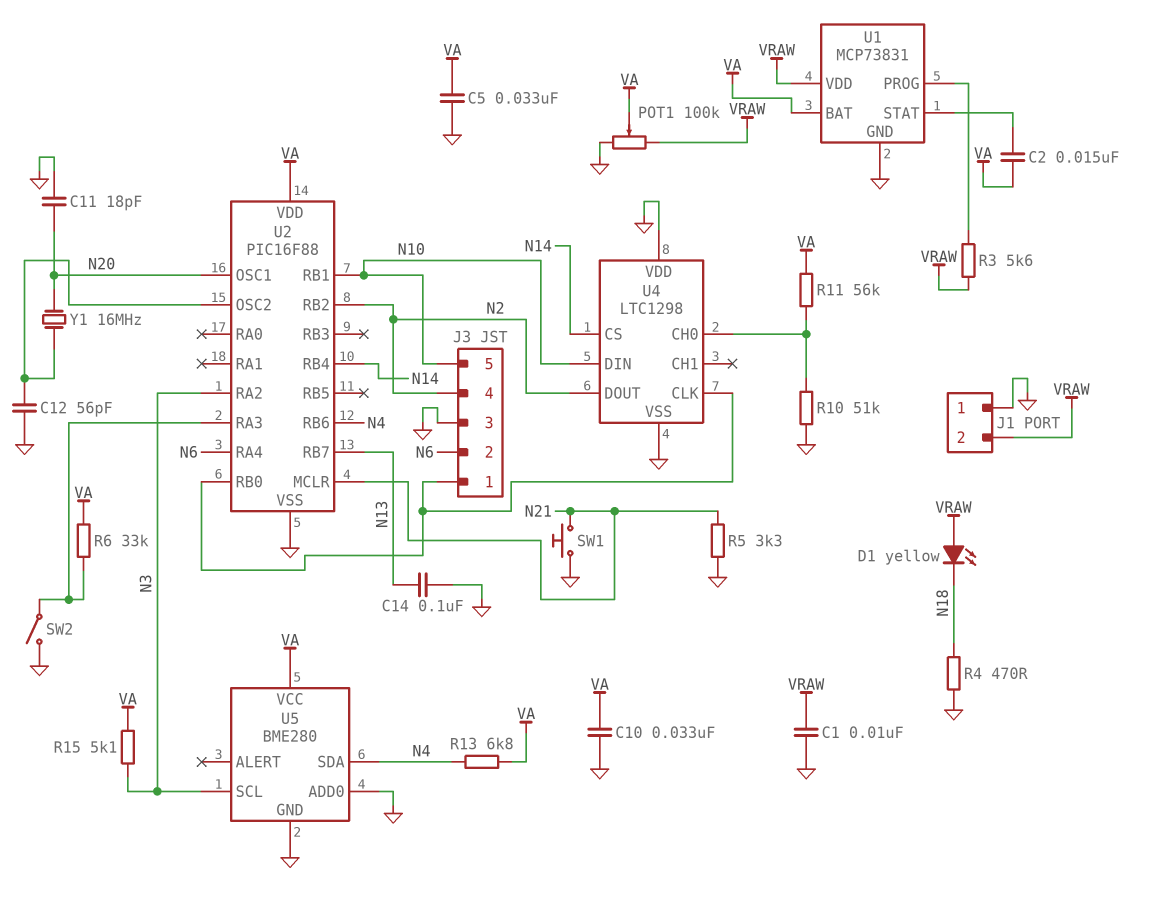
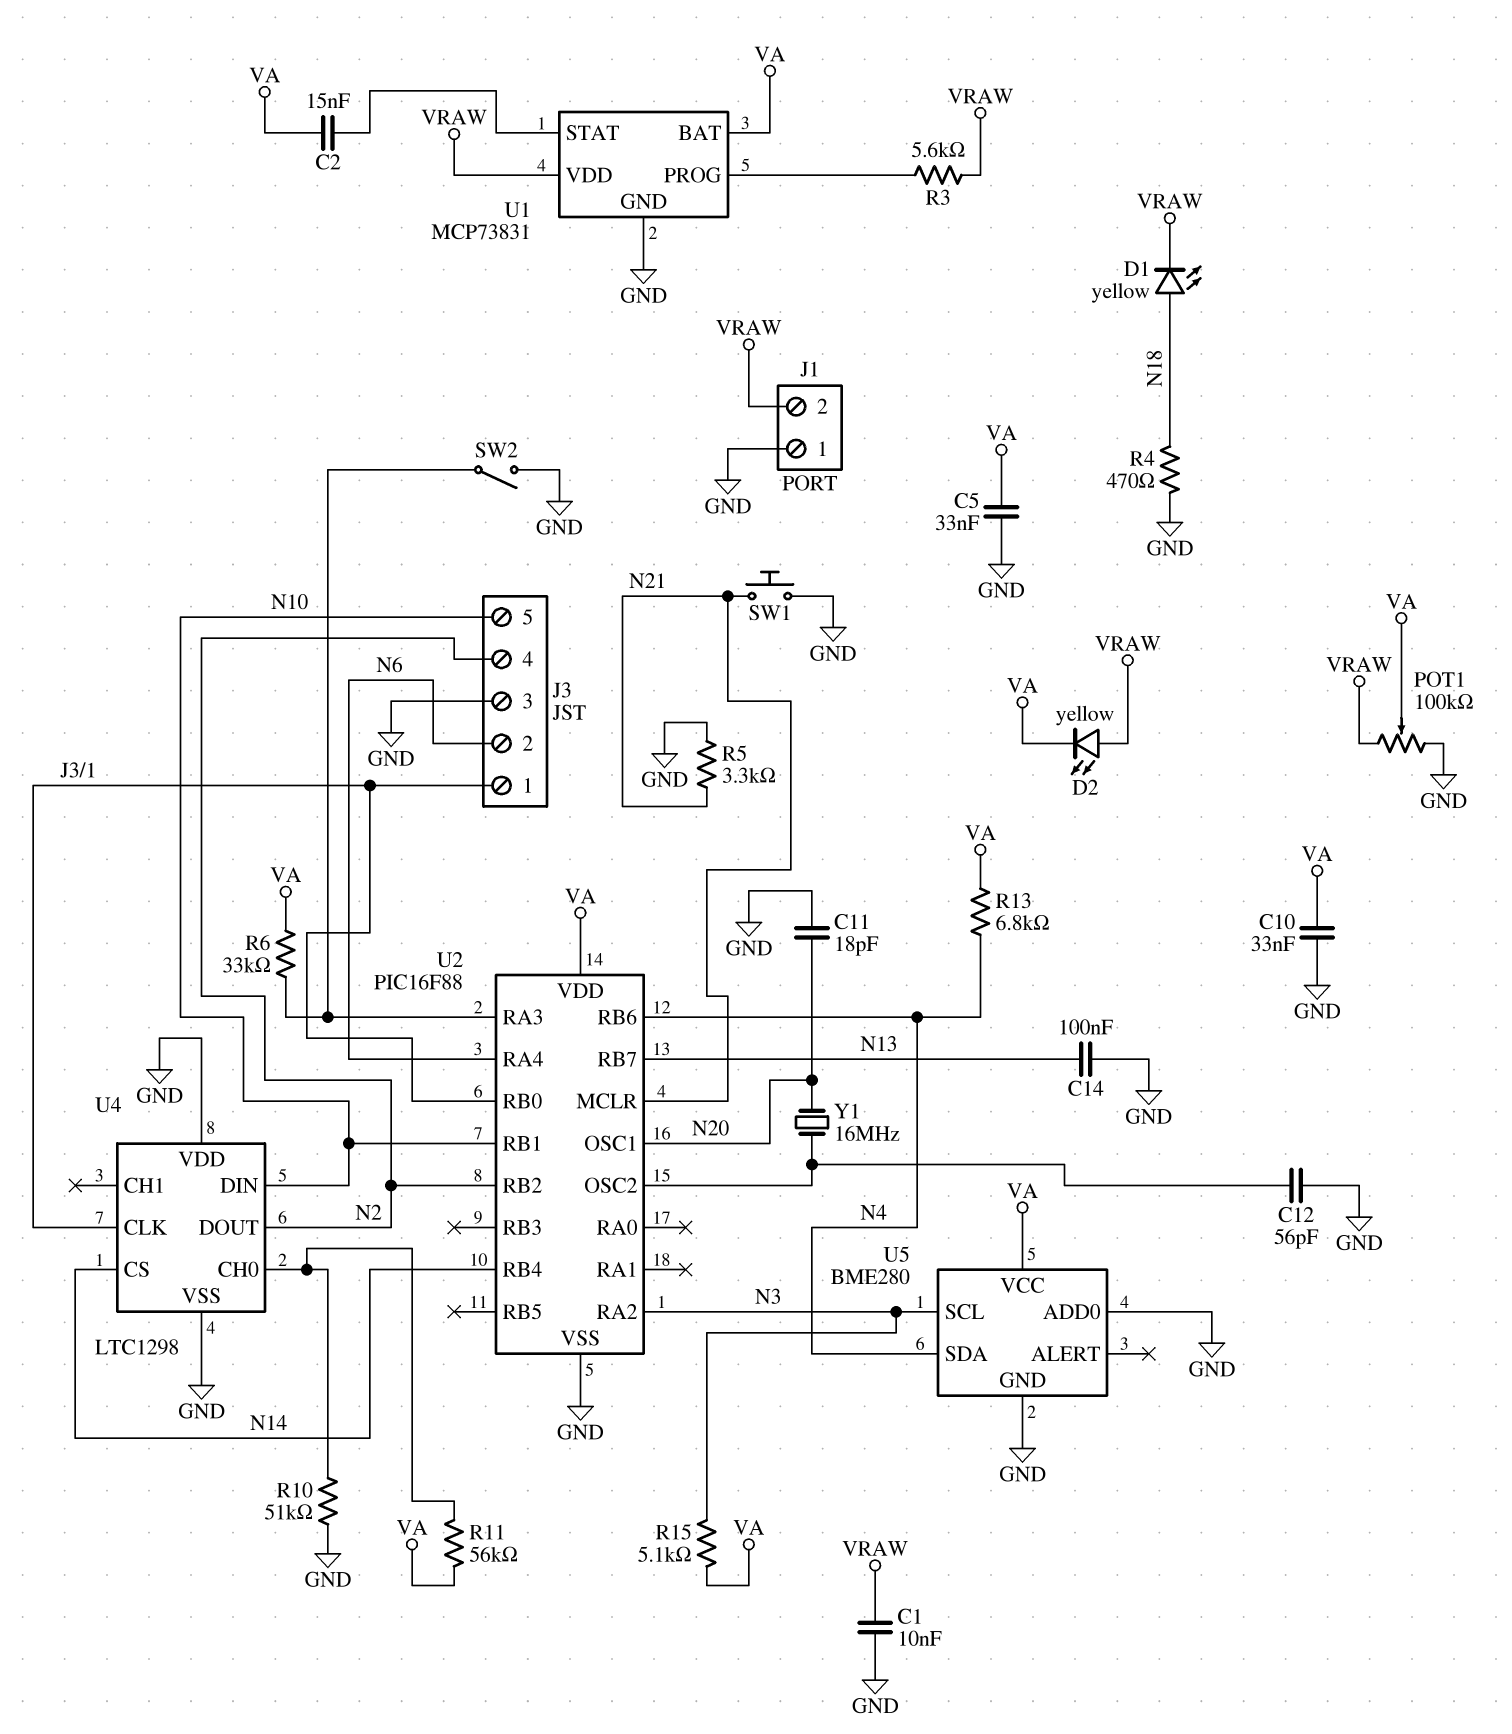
D1: LED yellow (A VRAW, K N18) -> LED yellow (A N18, K VRAW)
D2: none -> LED yellow (A VRAW, K VA)

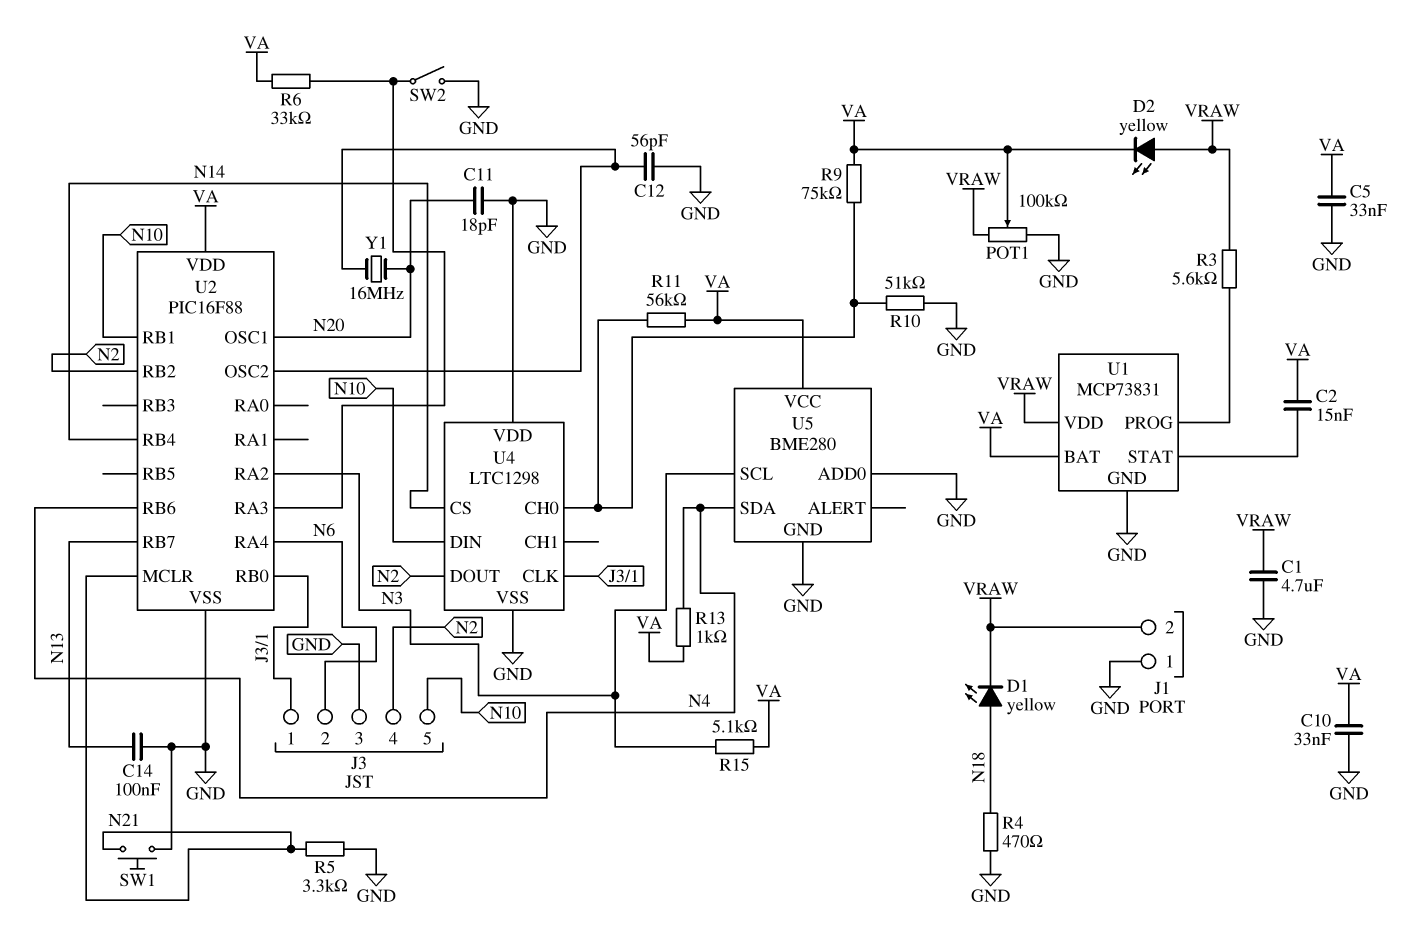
C1: 10nF (GND, VRAW) -> 4.7uF (GND, VRAW)
R9: none -> 75k (U4/CH0, VA)
R13: 6.8k (N4, VA) -> 1k (N4, VA)

